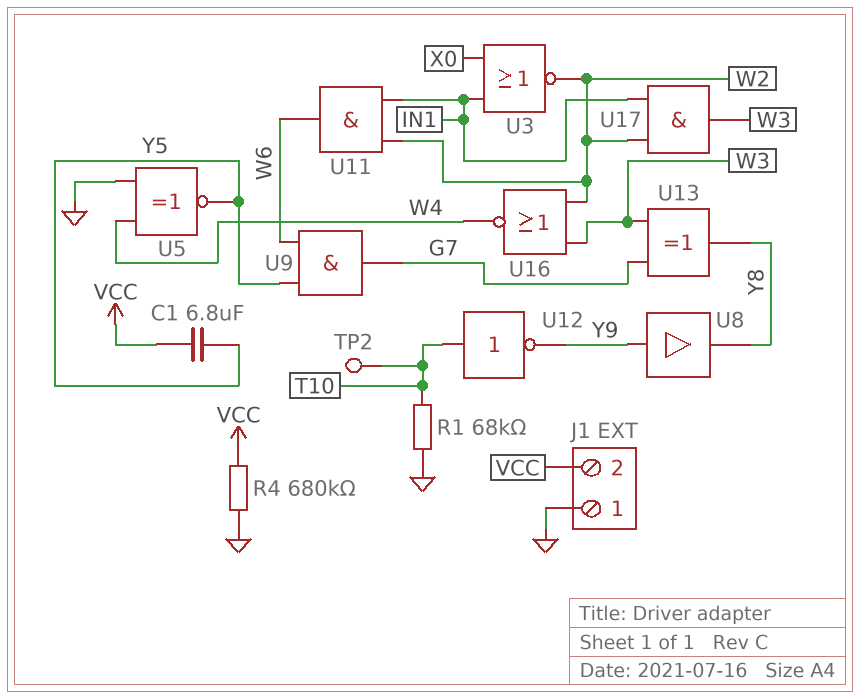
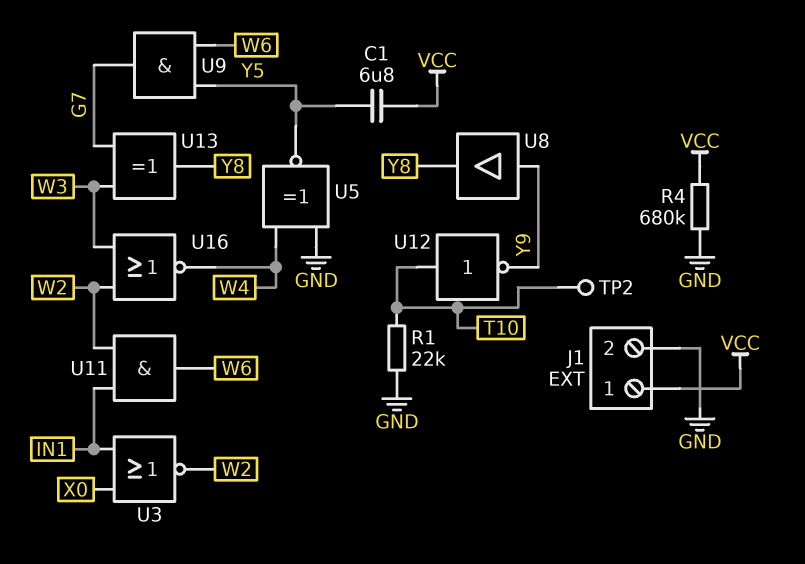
J1 pin 1: GND -> VCC
J1 pin 2: VCC -> GND
R1: 68k (GND, T10) -> 22k (GND, T10)
U17: AND (in IN1, in W2, out W3) -> none

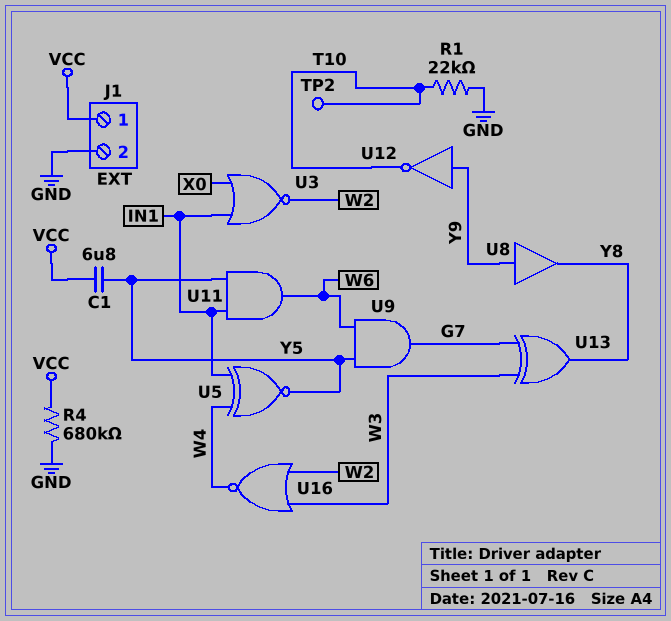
U5: XNOR (in GND, in W4, out Y5) -> XNOR (in IN1, in W4, out Y5)
U11: AND (in IN1, in W2, out W6) -> AND (in IN1, in Y5, out W6)
U12: NOT (in T10, out Y9) -> NOT (in Y9, out T10)

